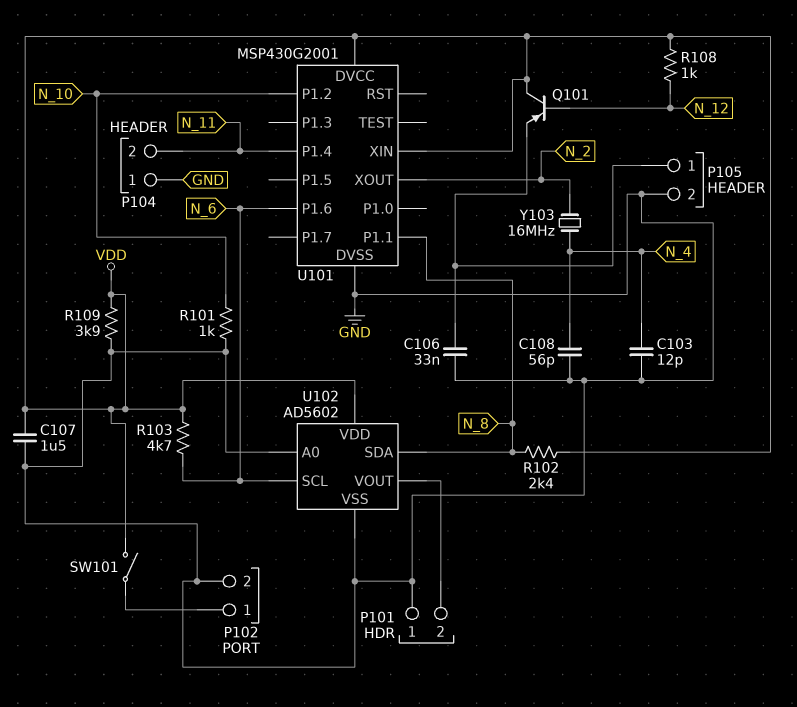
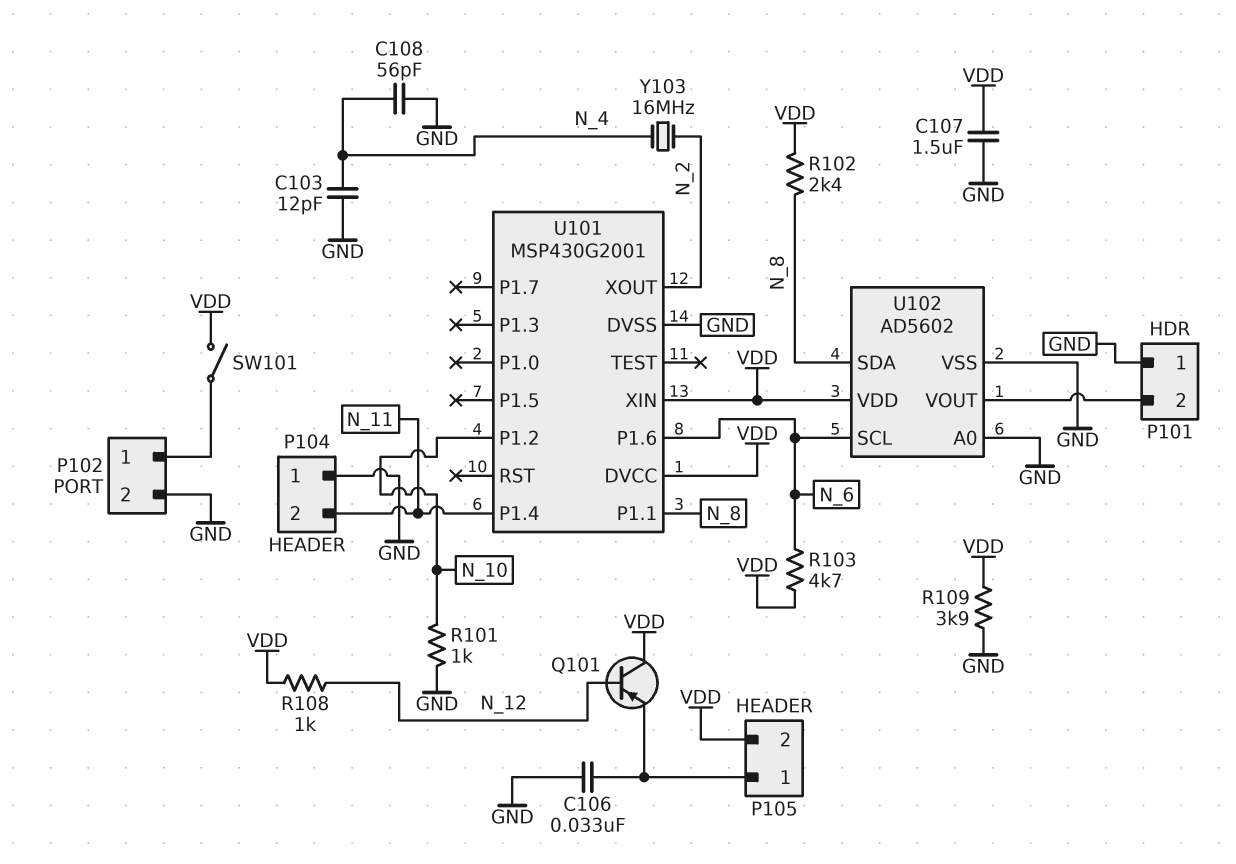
P105 pin 2: GND -> VDD

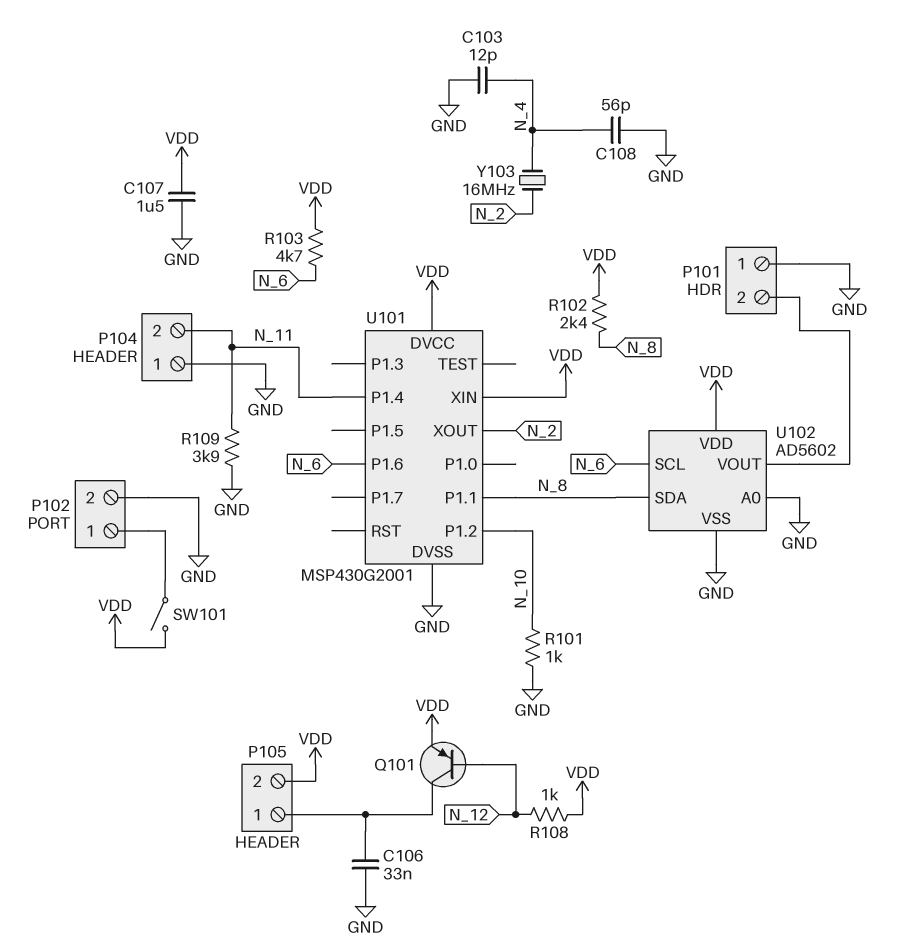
Q101: PNP (B N_12, C VDD, E P105/1) -> PNP (B N_12, C P105/1, E VDD)
R109: 3.9k (GND, VDD) -> 3.9k (GND, N_11)

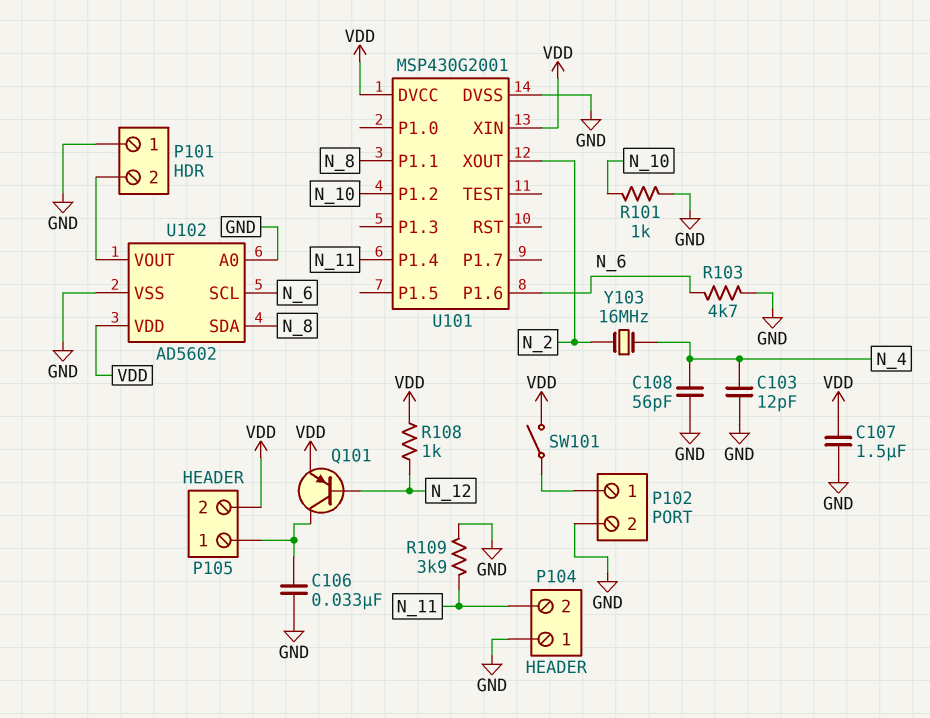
R102: 2.4k (N_8, VDD) -> none
R103: 4.7k (N_6, VDD) -> 4.7k (GND, N_6)

